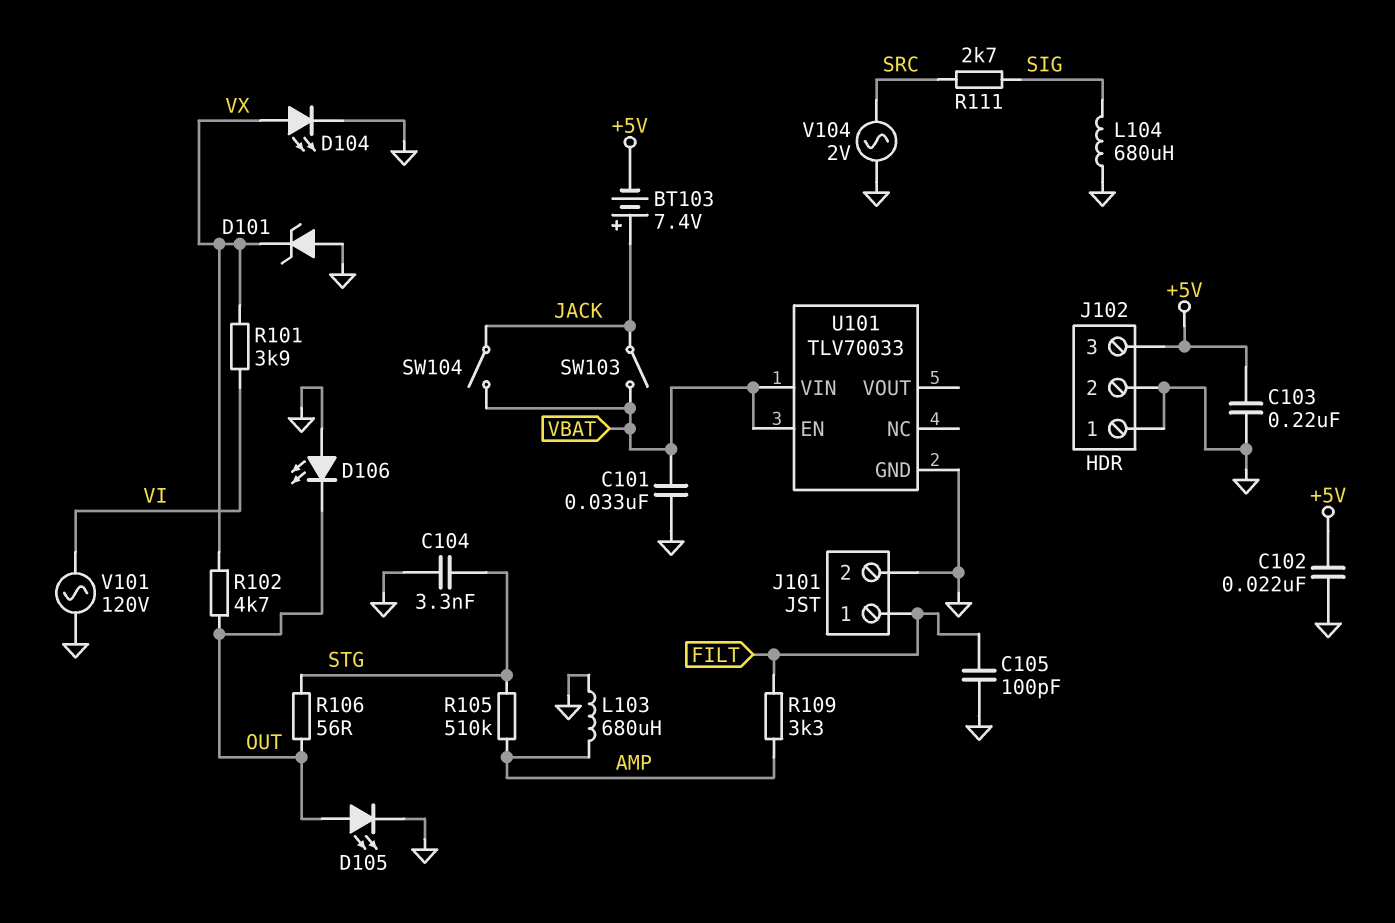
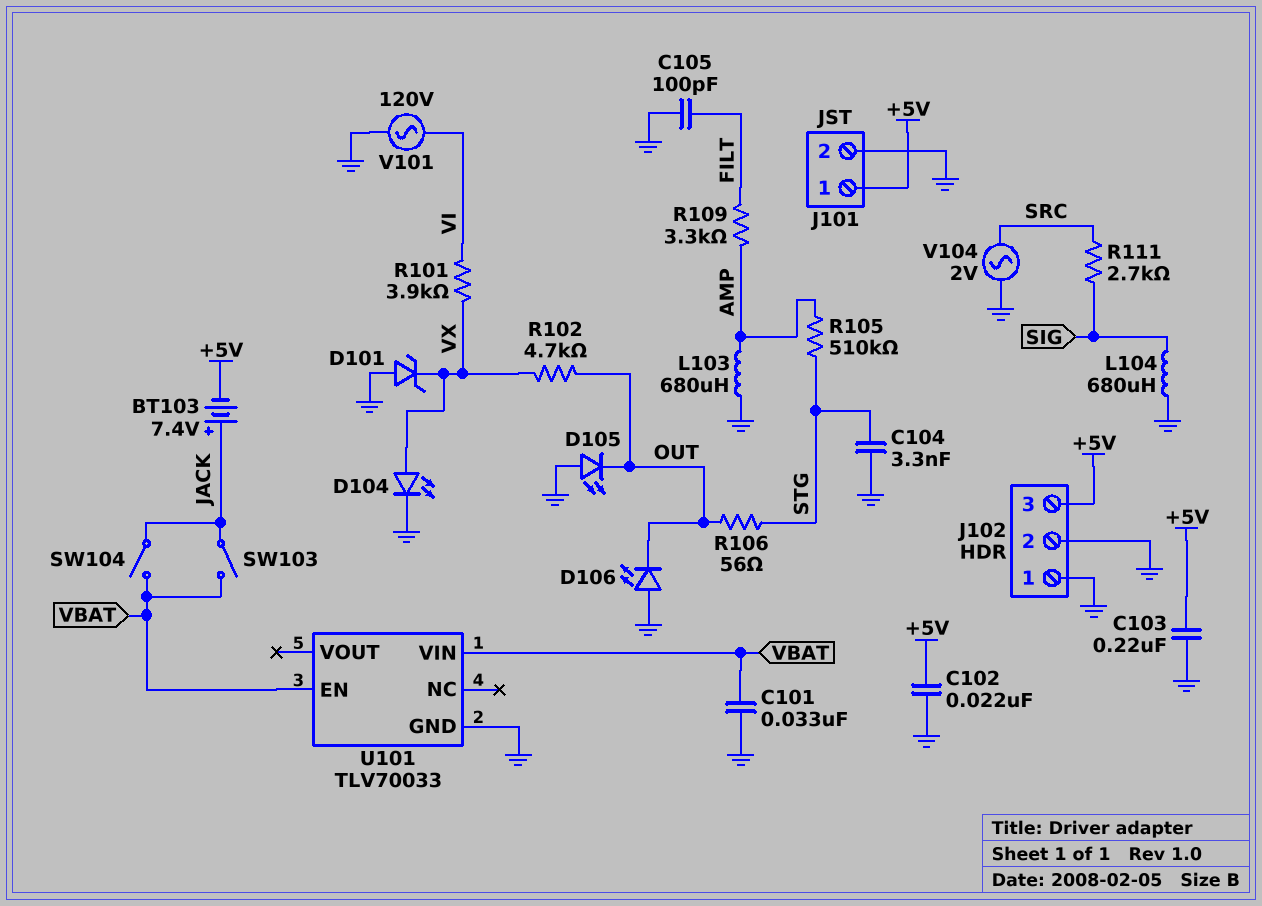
D105: LED (A OUT, K GND) -> LED (A GND, K OUT)
J101 pin 1: FILT -> +5V

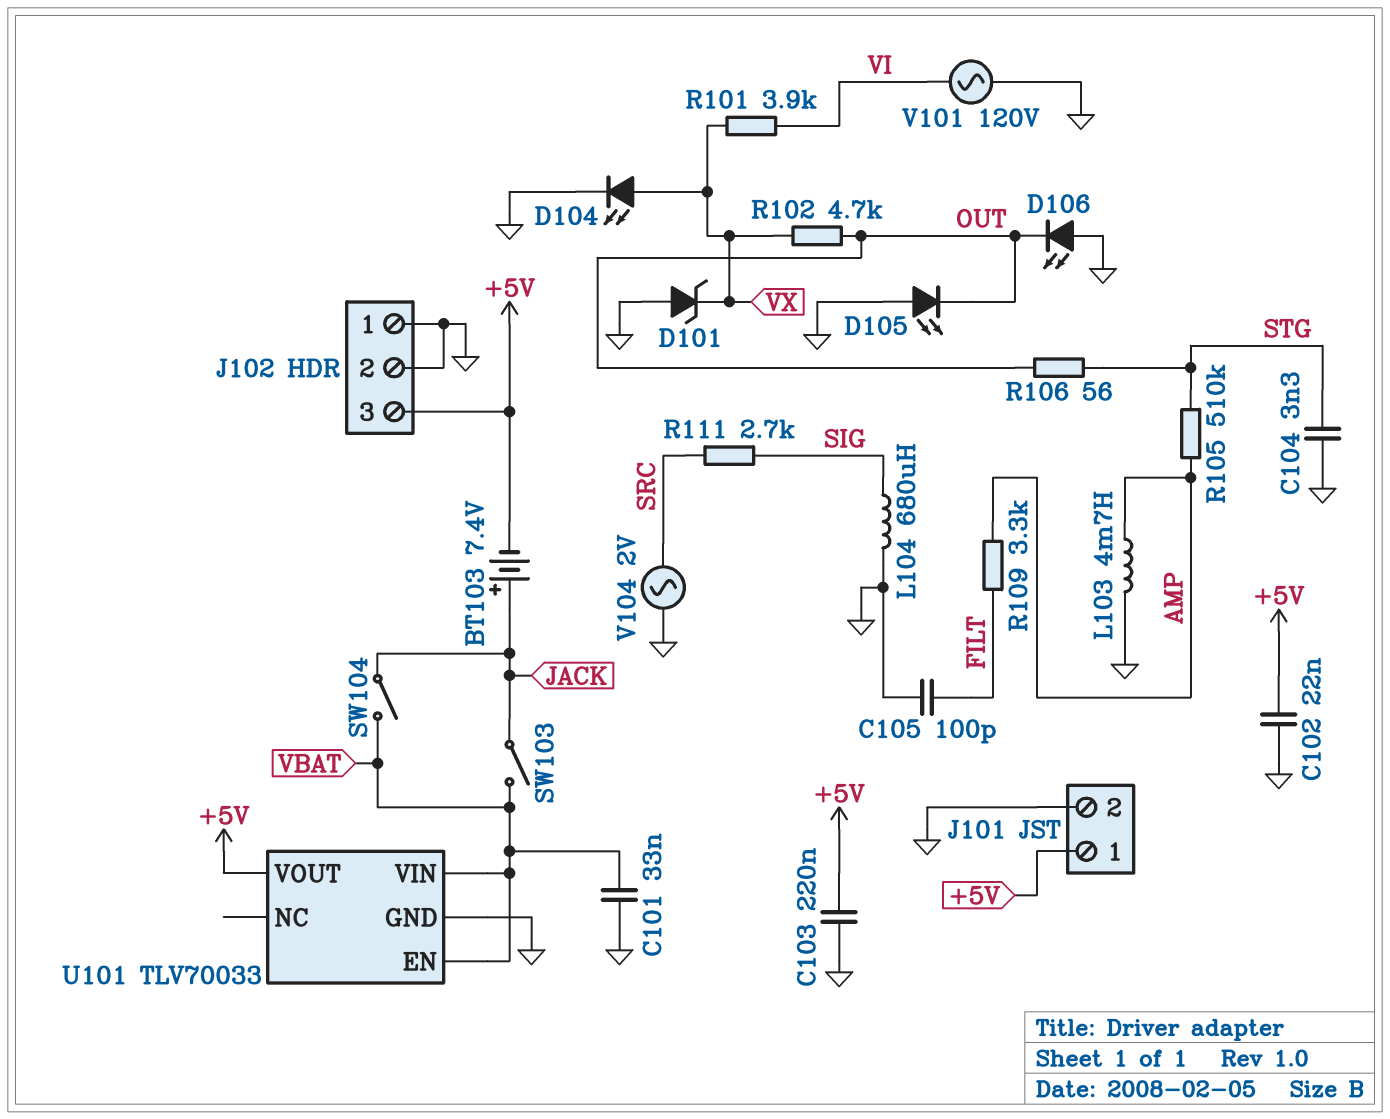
L103: 680uH (AMP, GND) -> 4.7mH (AMP, GND)
U101 pin VOUT: none -> +5V

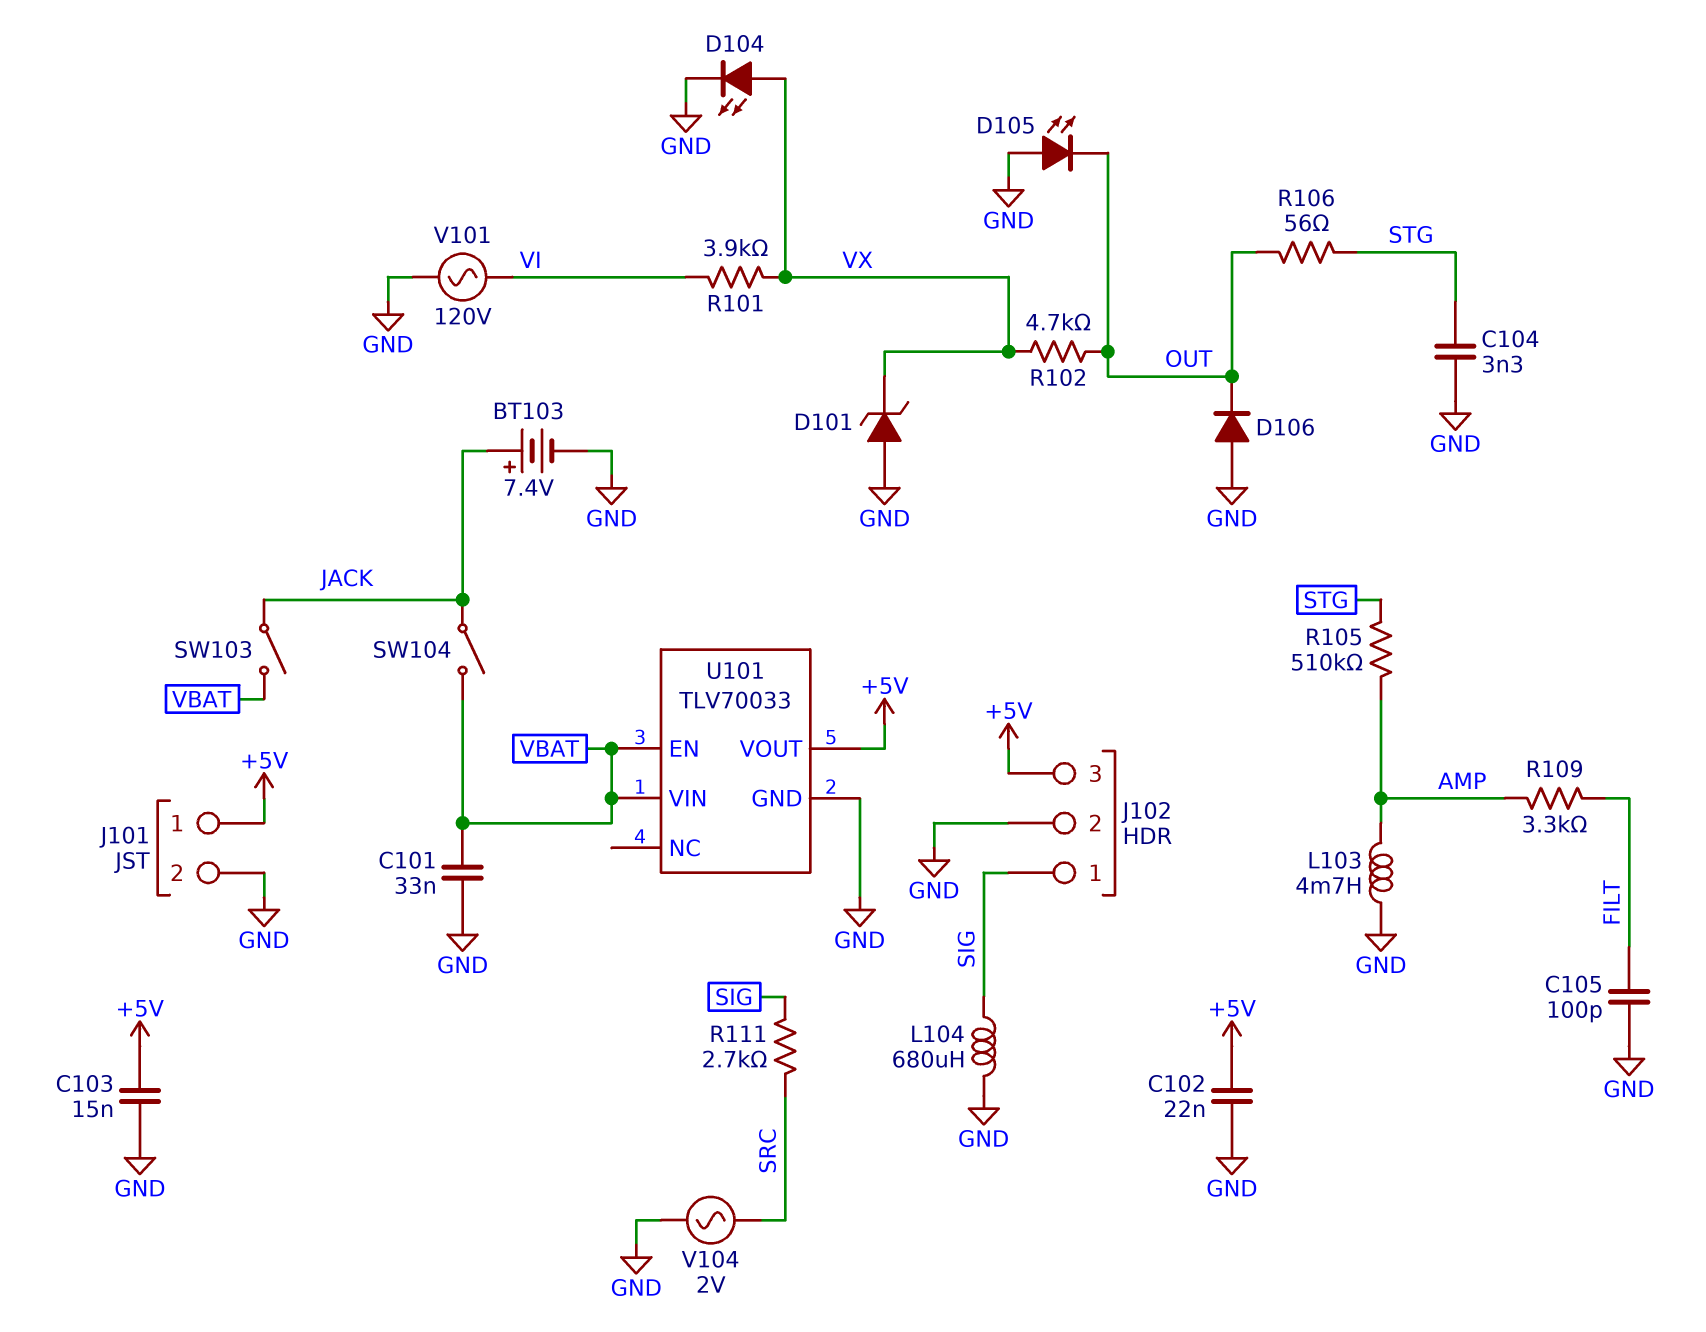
BT103: 7.4V (plus JACK, minus +5V) -> 7.4V (plus JACK, minus GND)
C103: 220nF (+5V, GND) -> 15nF (+5V, GND)
D106: LED (A GND, K OUT) -> diode (A GND, K OUT)
J102 pin 1: GND -> SIG

